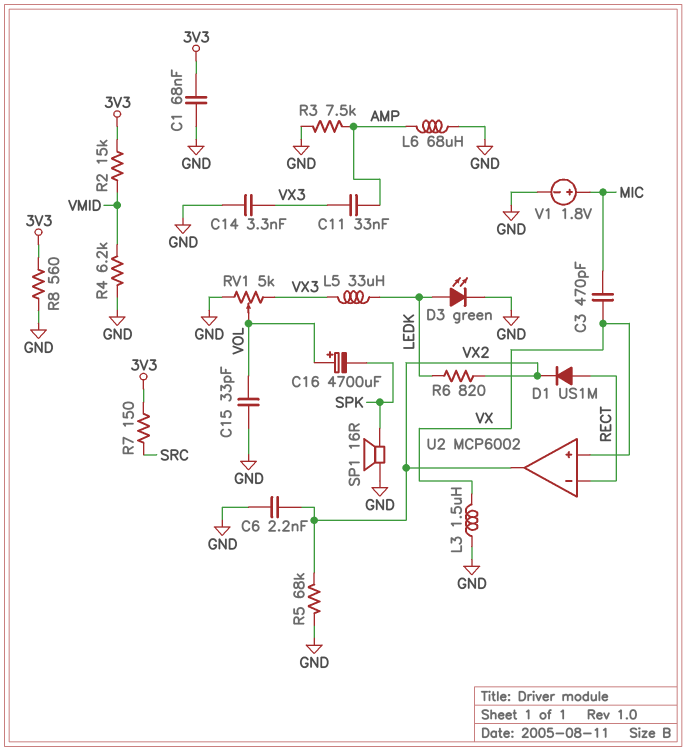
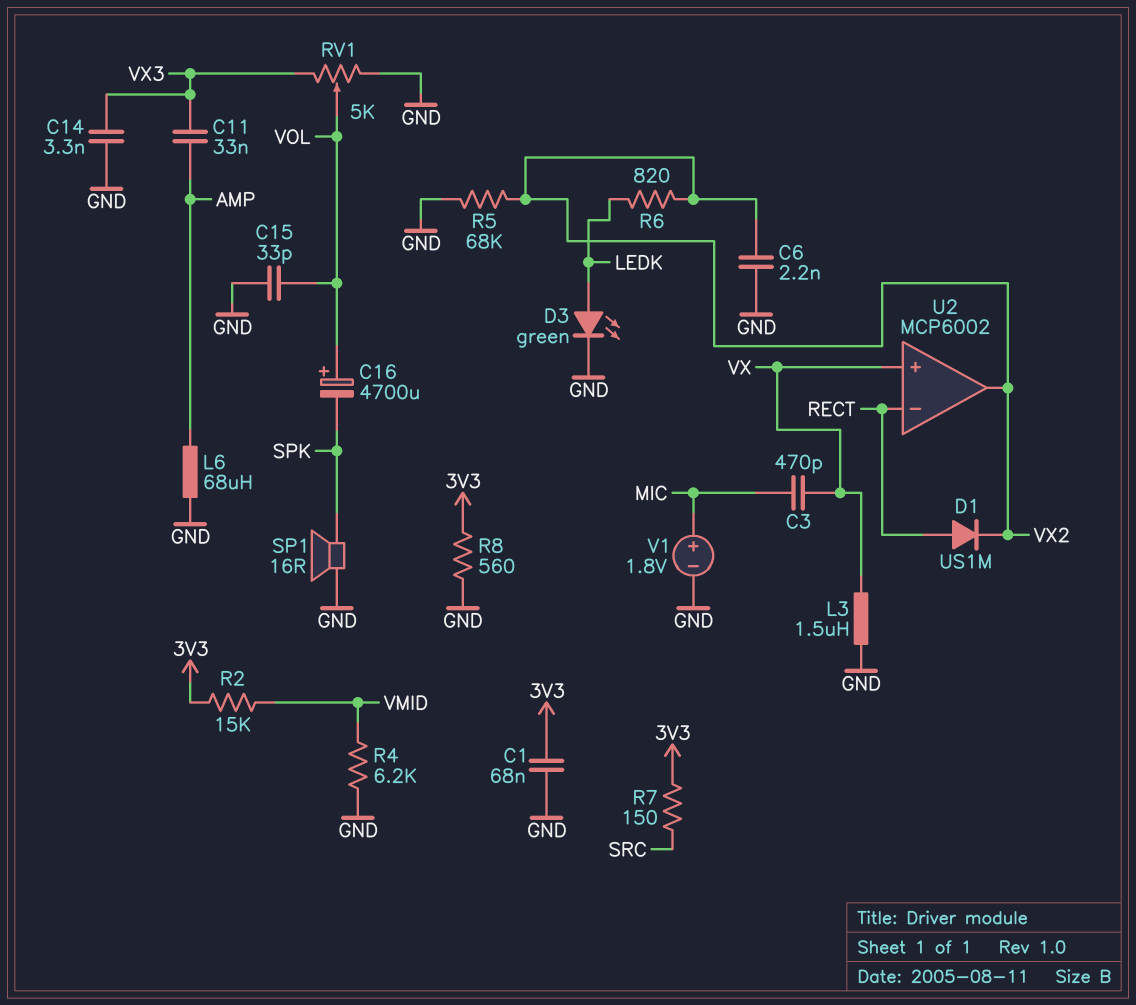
L5: 33uH (LEDK, VX3) -> none
R3: 7.5k (AMP, GND) -> none

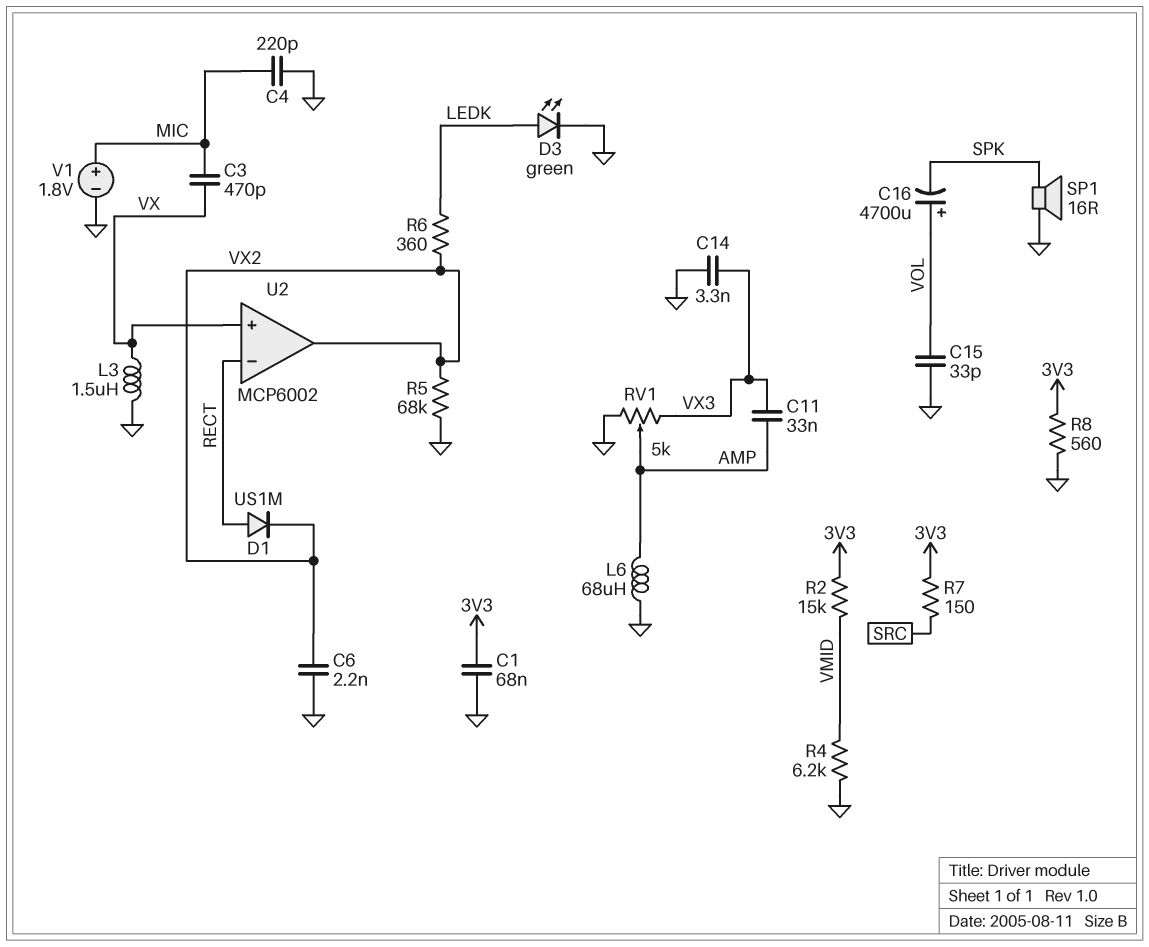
C4: none -> 220pF (GND, MIC)
R6: 820 (LEDK, VX2) -> 360 (LEDK, VX2)
RV1: 5k (GND, VX3, wiper VOL) -> 5k (GND, VX3, wiper AMP)

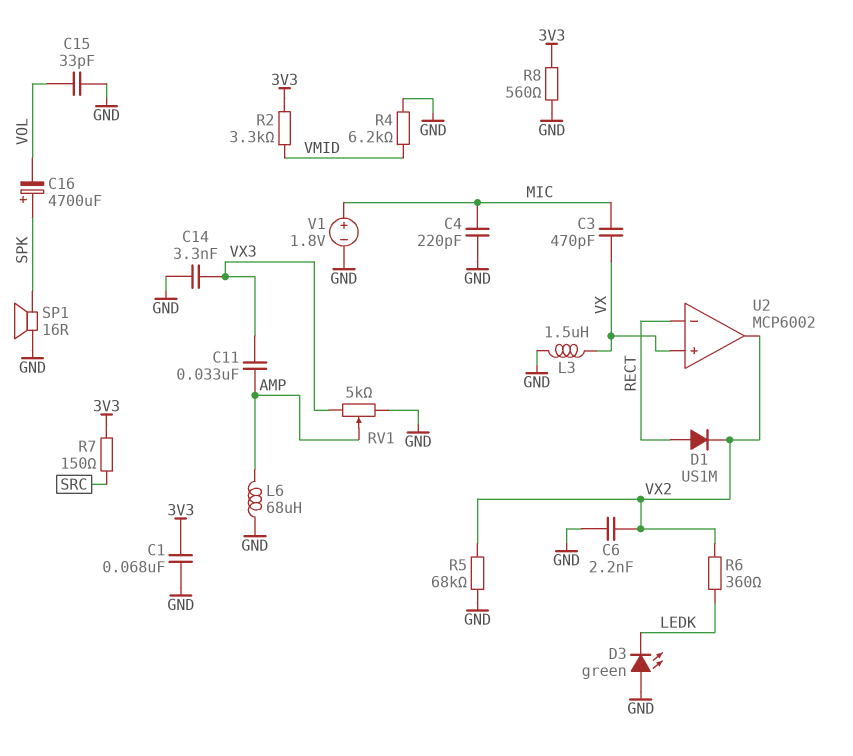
C16: 4700uF (plus VOL, minus SPK) -> 4700uF (plus SPK, minus VOL)
D3: LED green (A LEDK, K GND) -> LED green (A GND, K LEDK)
R2: 15k (3V3, VMID) -> 3.3k (3V3, VMID)

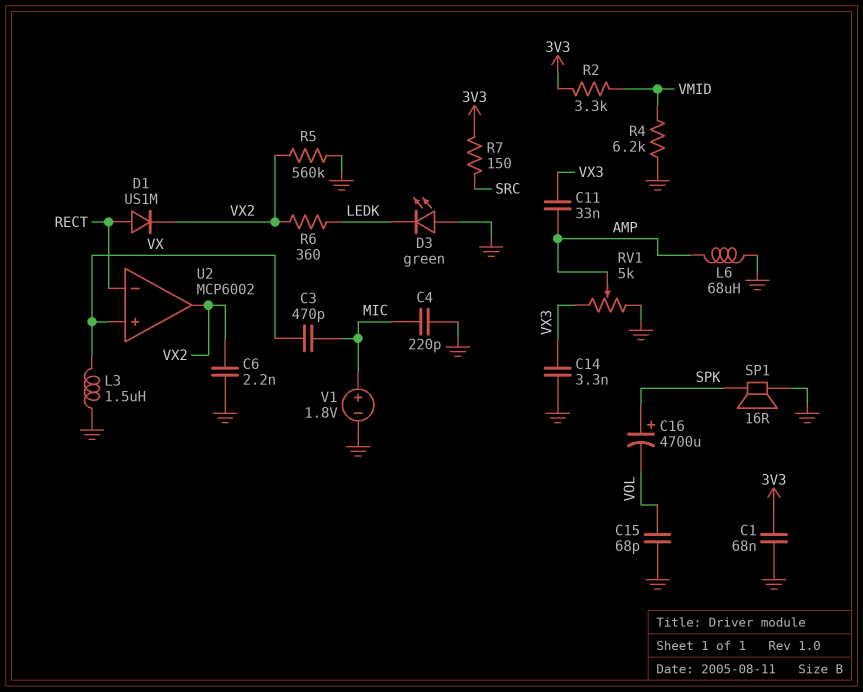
C15: 33pF (GND, VOL) -> 68pF (GND, VOL)
R5: 68k (GND, VX2) -> 560k (GND, VX2)
R8: 560 (3V3, GND) -> none

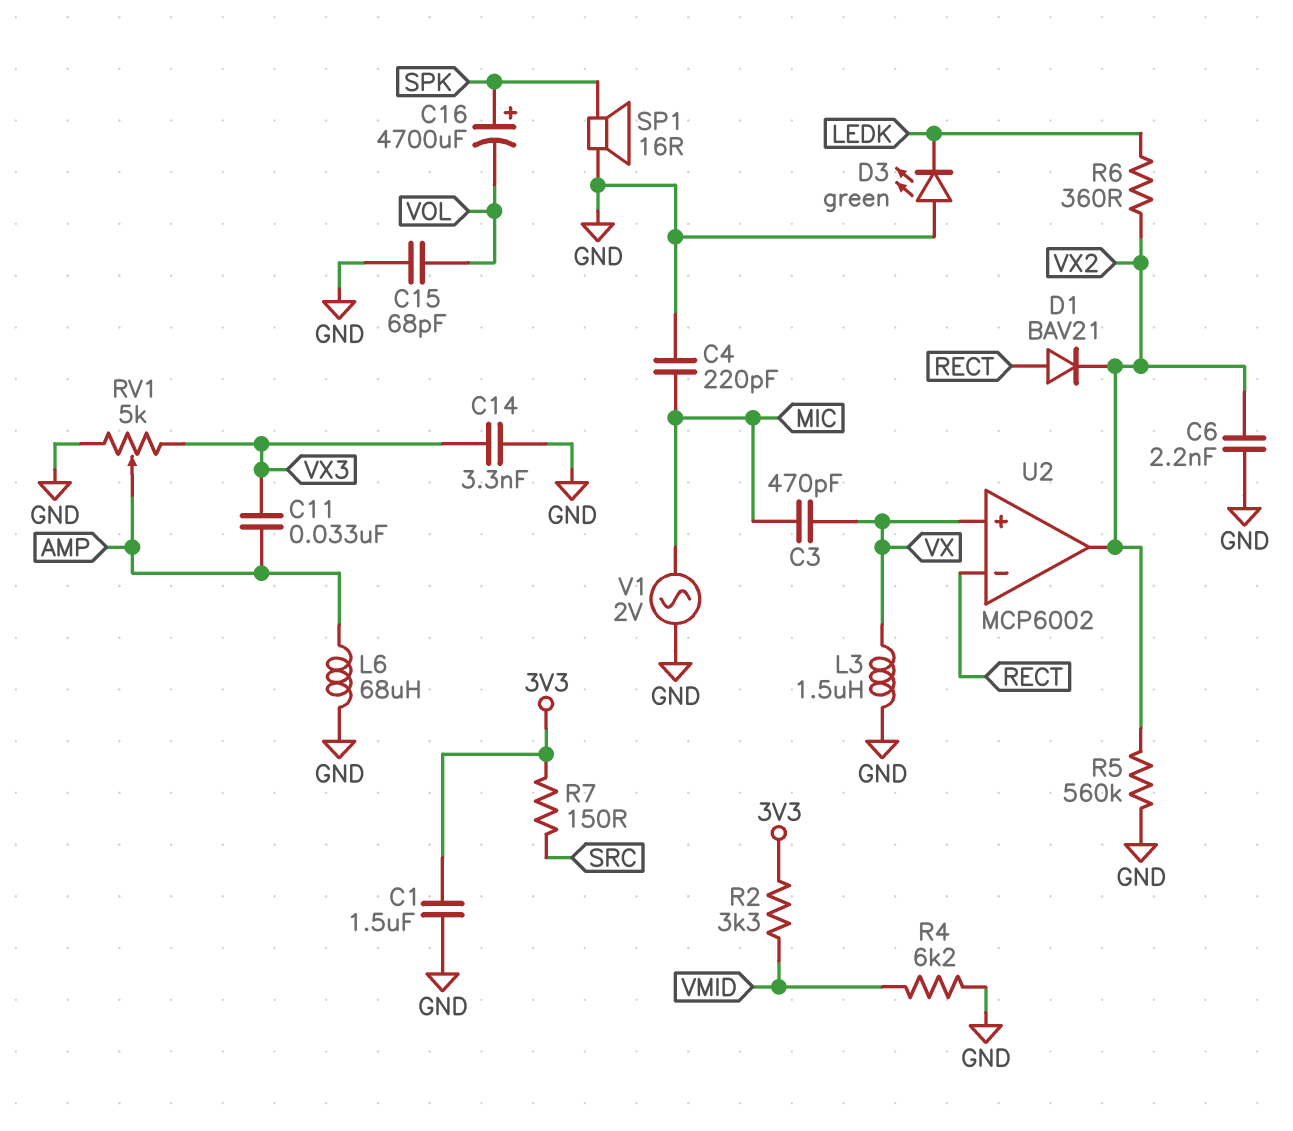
C1: 68nF (3V3, GND) -> 1.5uF (3V3, GND)
D1: diode US1M (A RECT, K VX2) -> diode BAV21 (A RECT, K VX2)
V1: 1.8V (plus MIC, minus GND) -> AC 2V (GND, MIC)

